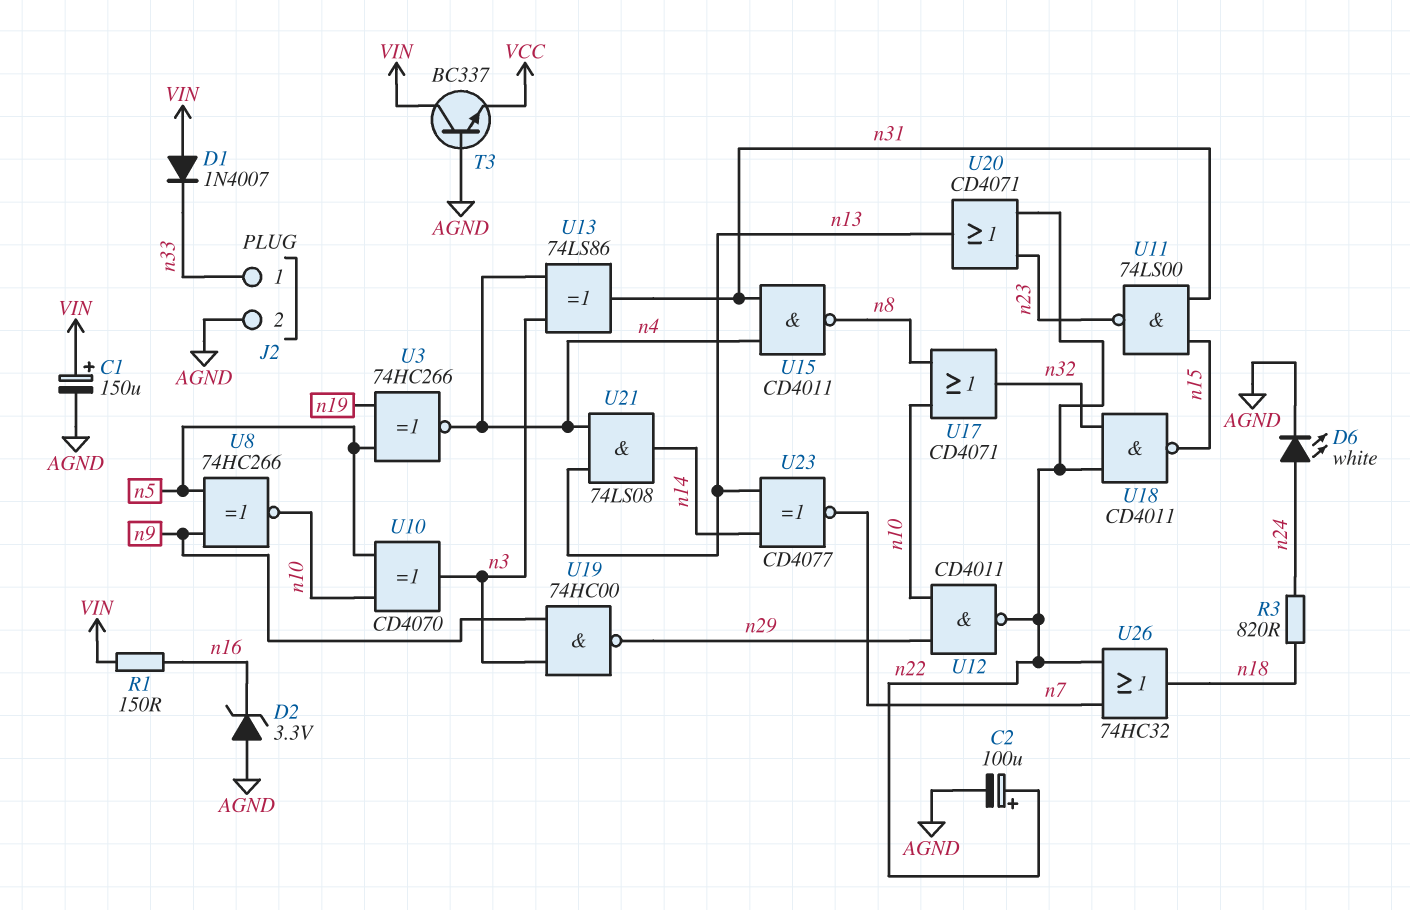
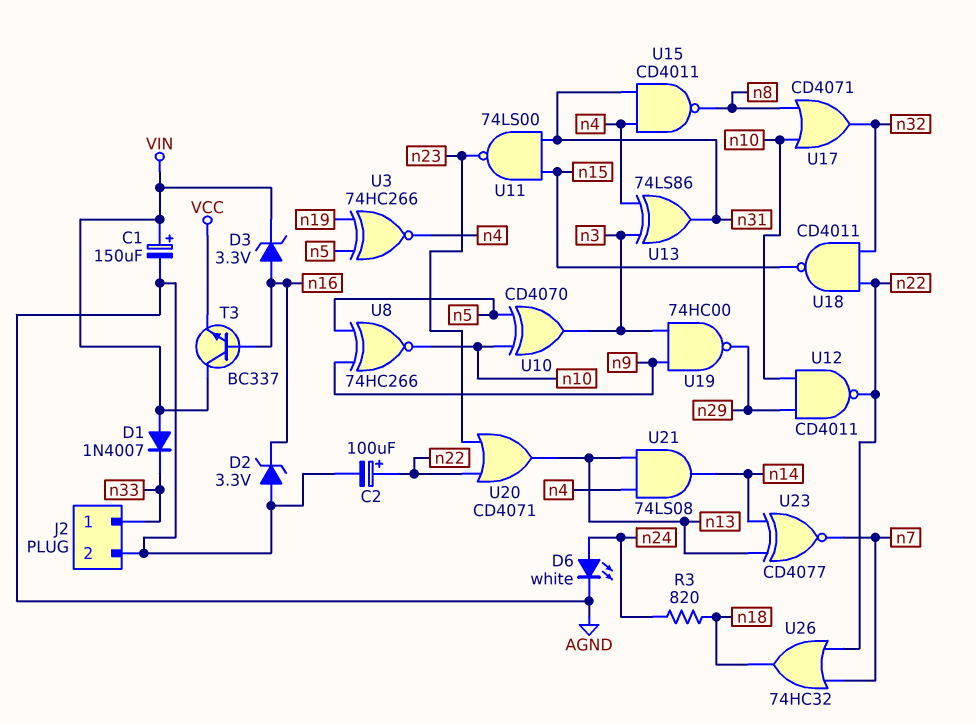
D3: none -> zener 3.3V (A n16, K VIN)
R1: 150 (VIN, n16) -> none
T3: NPN BC337 (B AGND, C VIN, E VCC) -> NPN BC337 (B n16, C VIN, E VCC)

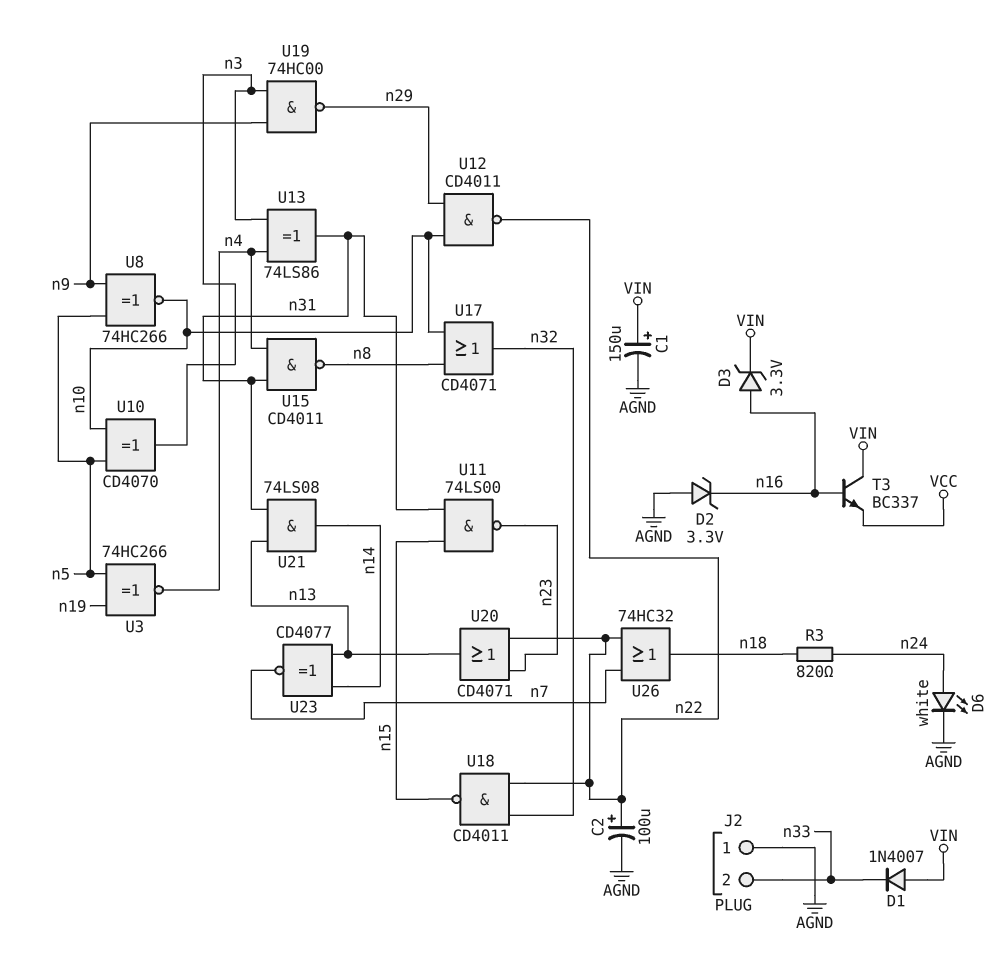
J2 pin 1: n33 -> AGND
J2 pin 2: AGND -> n33
U21: AND 74LS08 (in n4, in n13, out n14) -> AND 74LS08 (in n13, in n31, out n14)

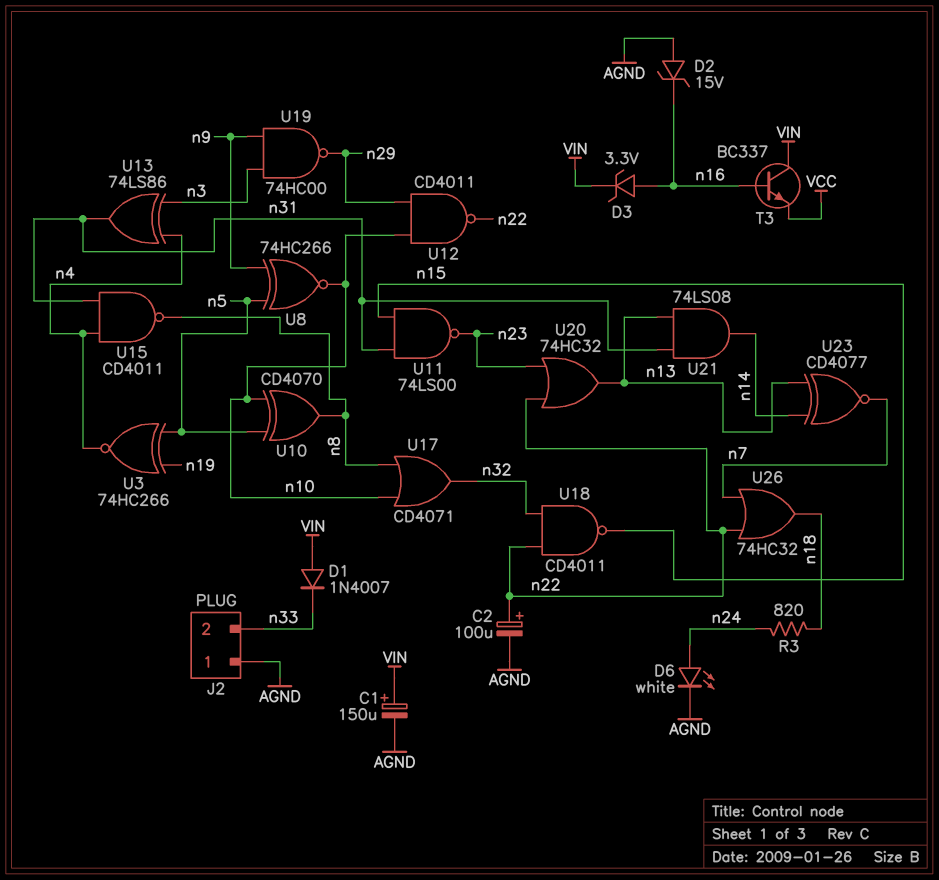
D2: zener 3.3V (A AGND, K n16) -> zener 15V (A AGND, K n16)
U10: XOR CD4070 (in n5, in n10, out n3) -> XOR CD4070 (in n5, in n10, out n8)
U20: OR CD4071 (in n22, in n23, out n13) -> OR 74HC32 (in n22, in n23, out n13)

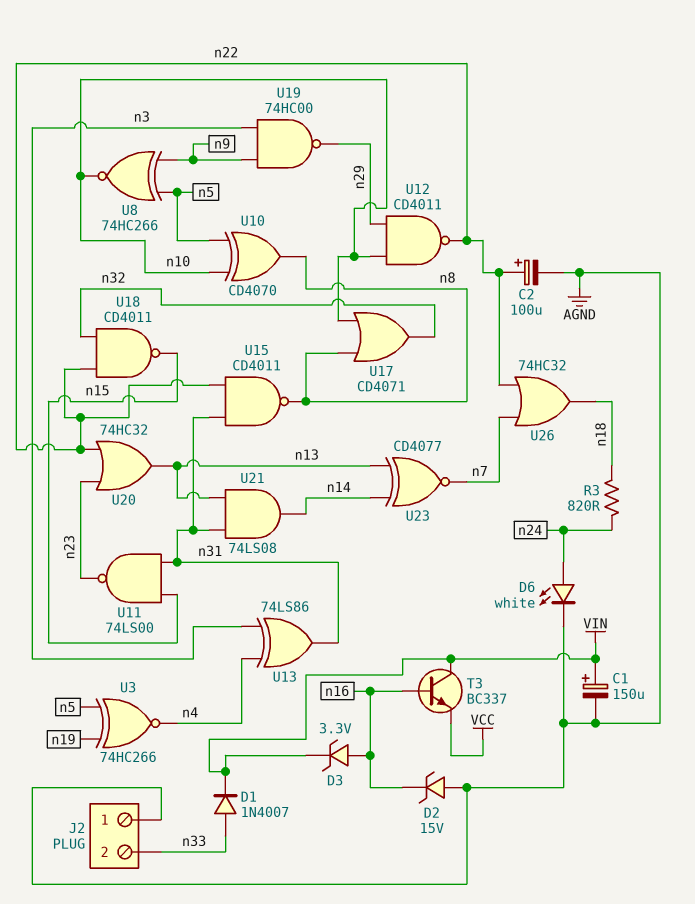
D1: diode 1N4007 (A VIN, K n33) -> diode 1N4007 (A n33, K VIN)
U15: NAND CD4011 (in n4, in n31, out n8) -> NAND CD4011 (in n22, in n31, out n8)

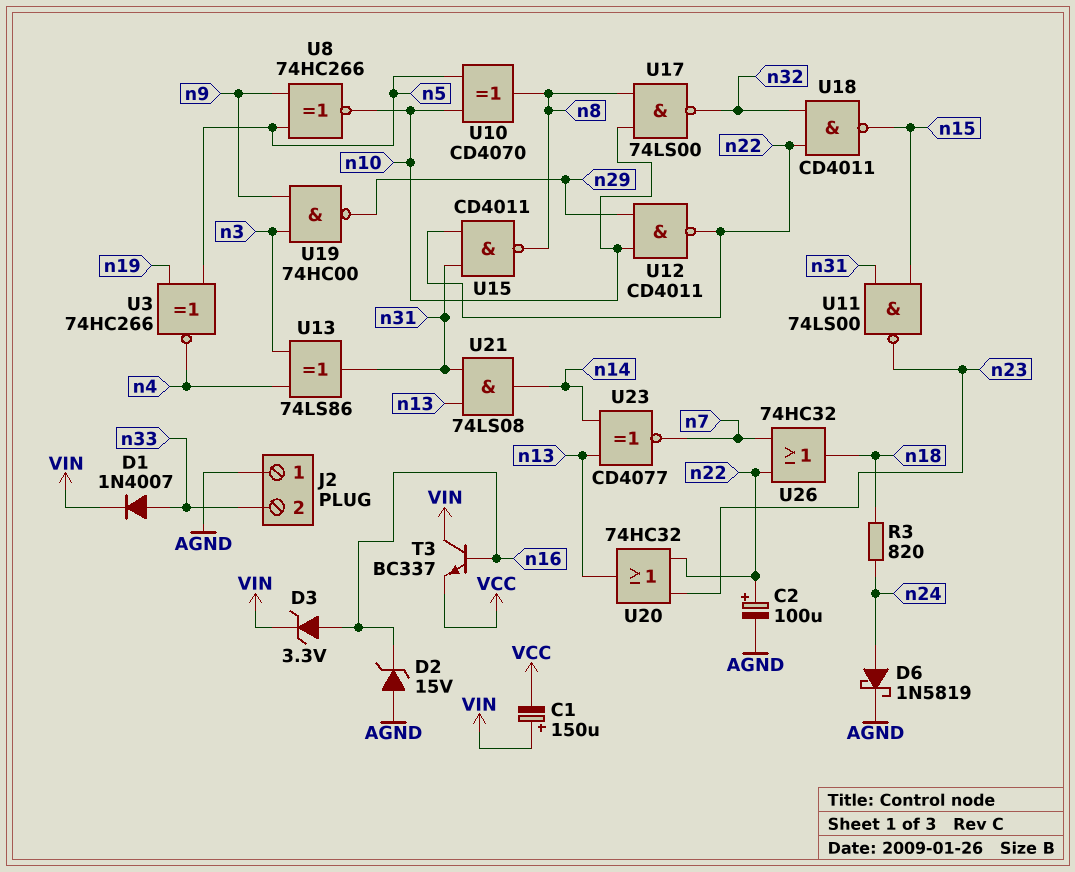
C1: 150uF (plus VIN, minus AGND) -> 150uF (plus VIN, minus VCC)
D6: LED white (A n24, K AGND) -> schottky 1N5819 (A n24, K AGND)
U17: OR CD4071 (in n8, in n10, out n32) -> NAND 74LS00 (in n8, in n10, out n32)

